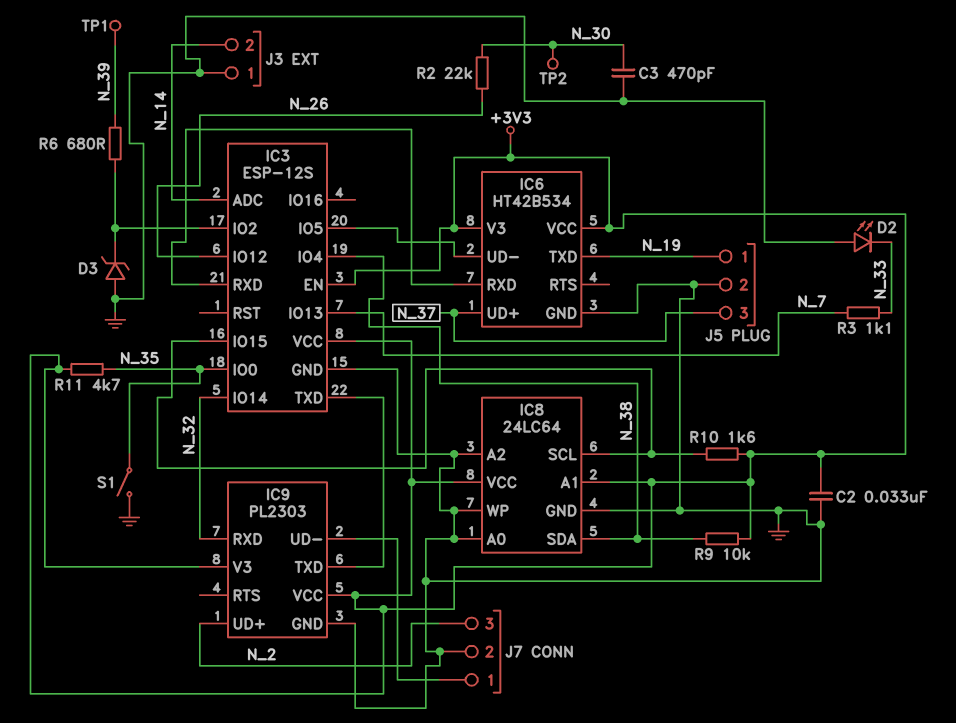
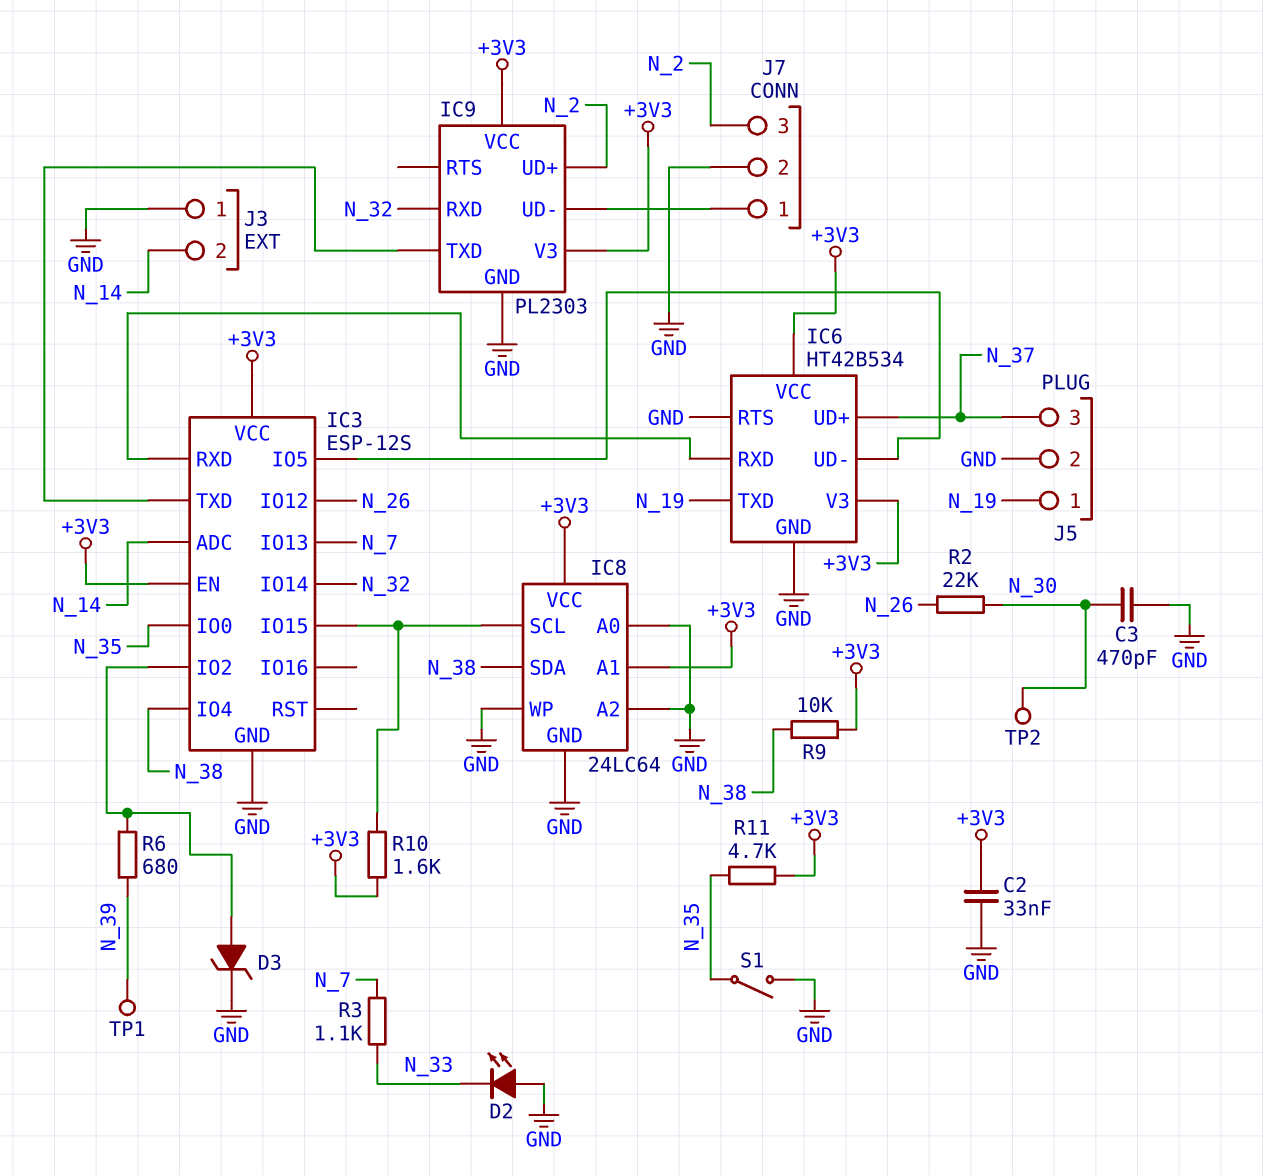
D3: zener (A GND, K IC3/IO2) -> zener (A IC3/IO2, K GND)
IC6 pin RTS: none -> GND

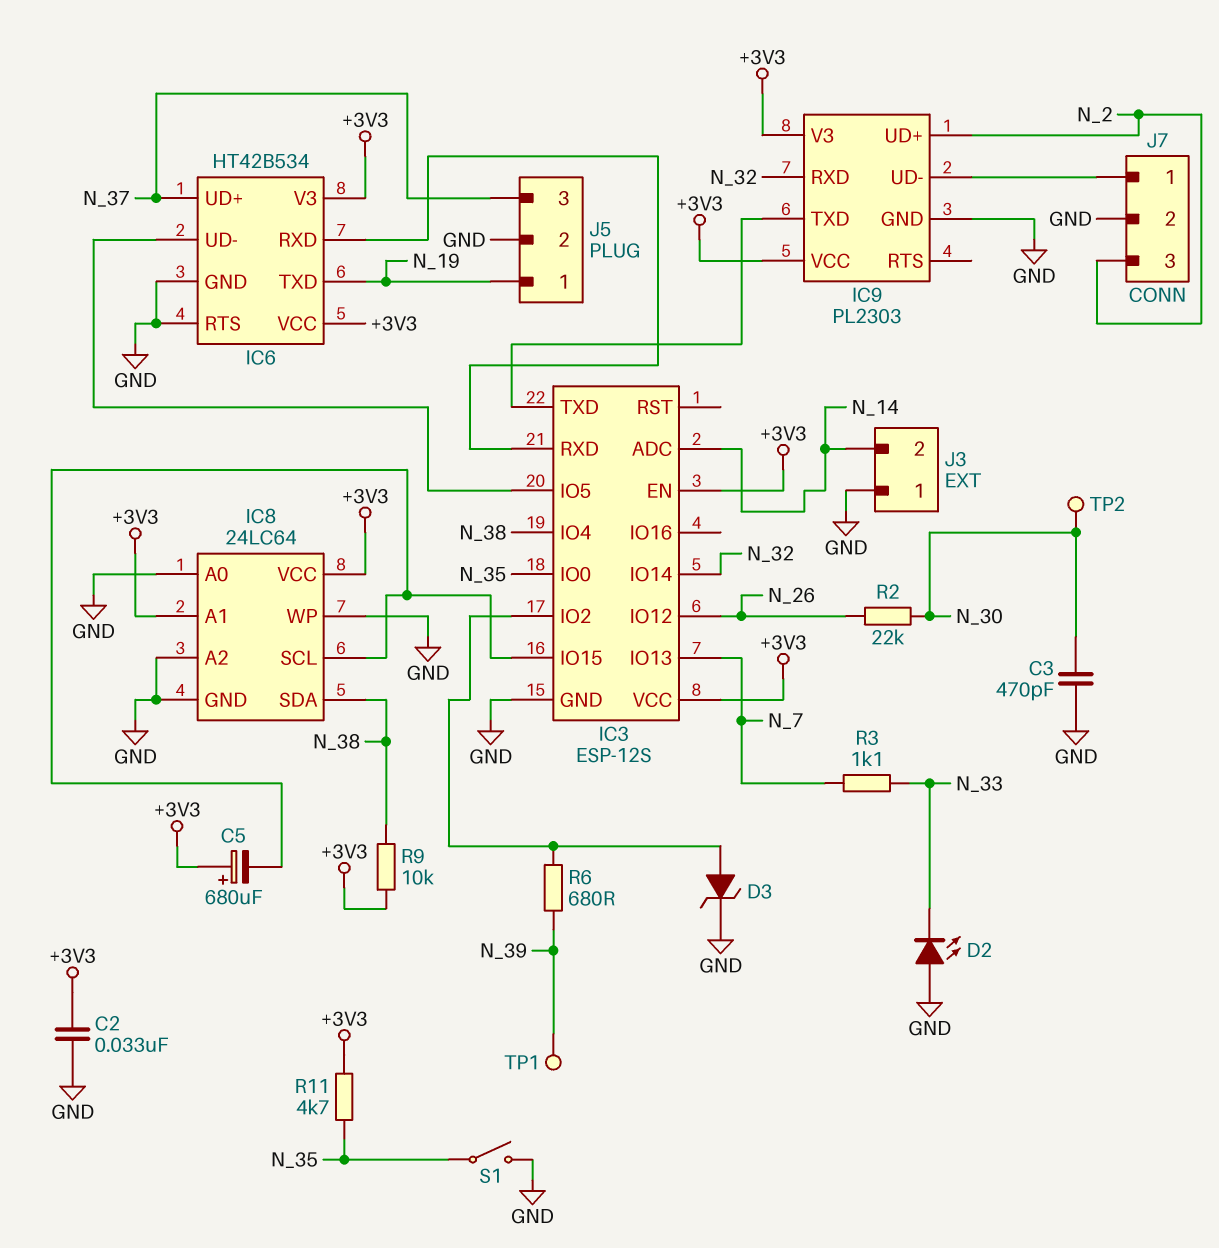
C5: none -> 680uF (plus +3V3, minus IC3/IO15)
R10: 1.6k (+3V3, IC3/IO15) -> none

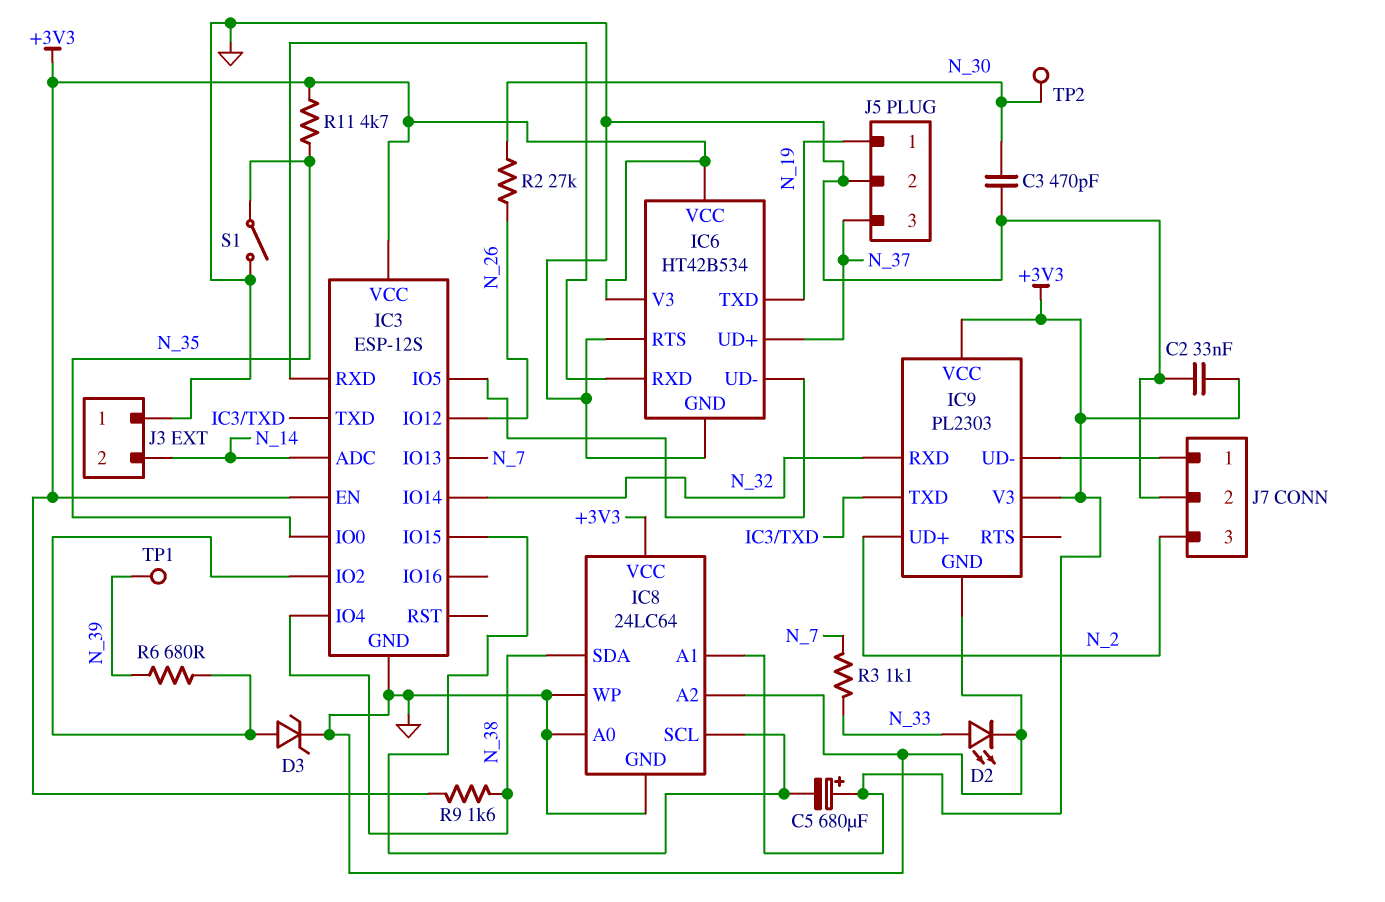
D2: LED (A GND, K N_33) -> LED (A N_33, K GND)
R2: 22k (N_26, N_30) -> 27k (N_26, N_30)
R9: 10k (+3V3, N_38) -> 1.6k (+3V3, N_38)

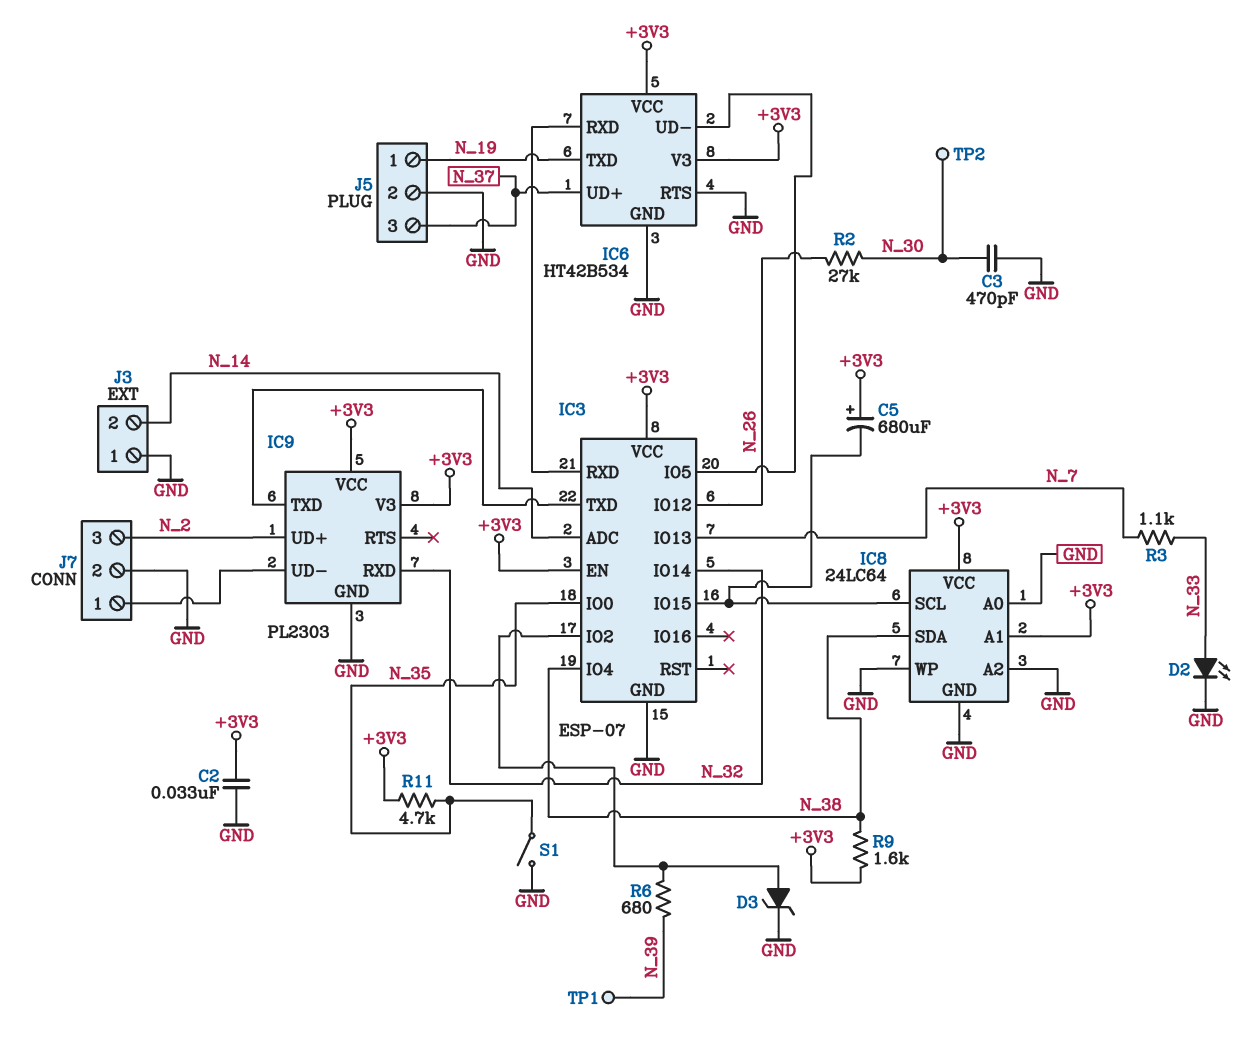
IC3: ESP-12S -> ESP-07

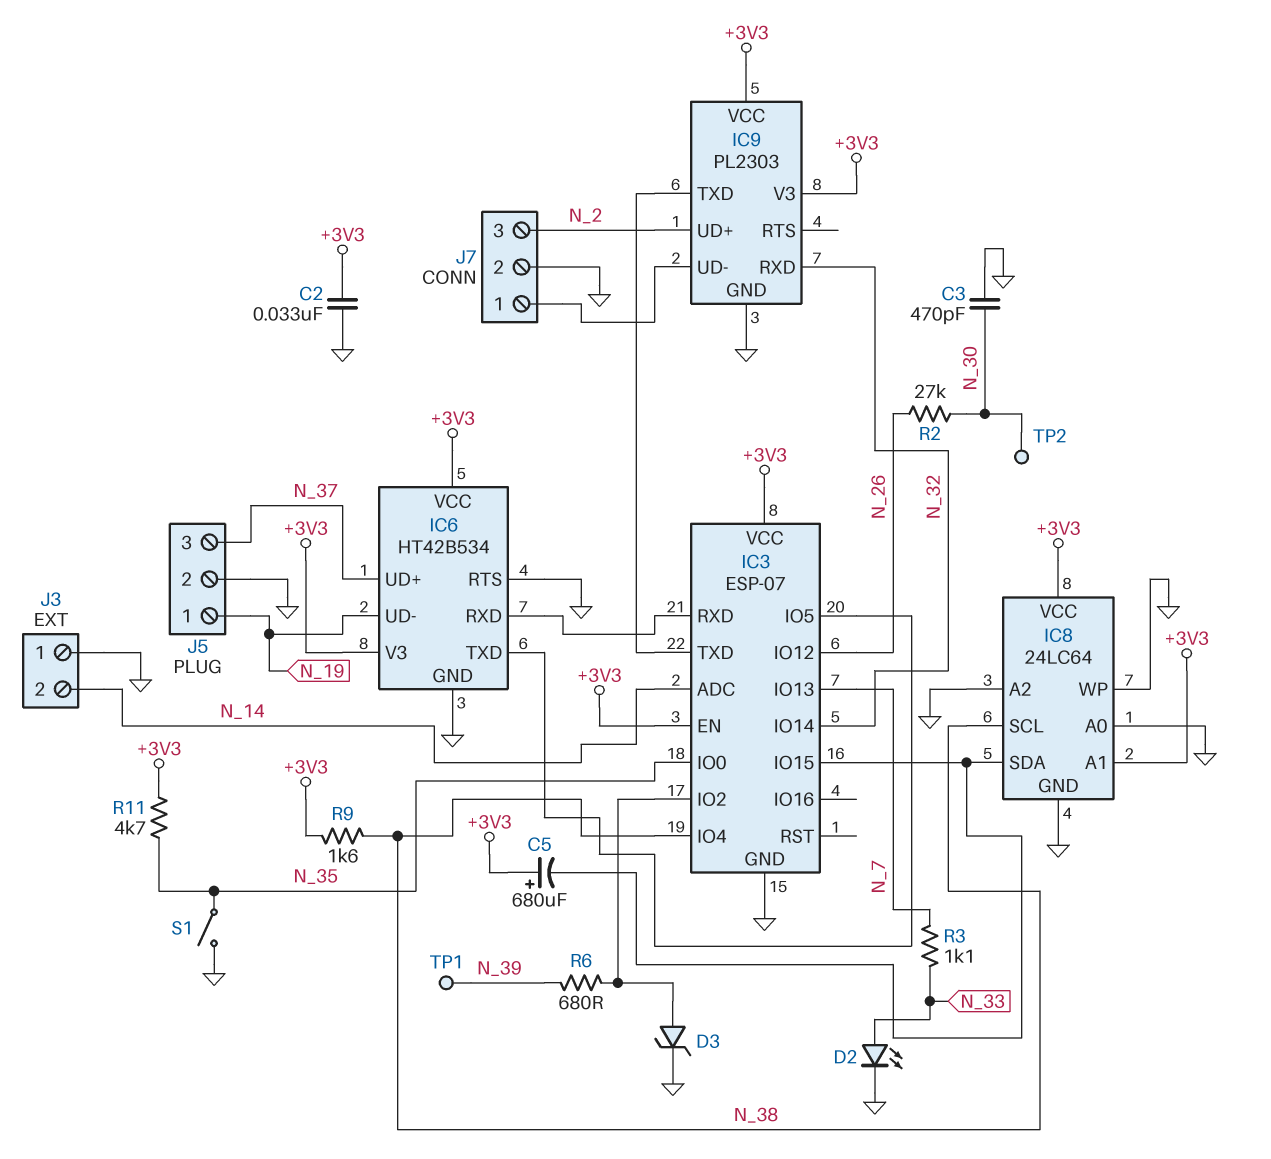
IC6 pin TXD: N_19 -> IC3/IO5
IC6 pin UD-: IC3/IO5 -> N_19
IC8 pin SCL: IC3/IO15 -> N_38
IC8 pin SDA: N_38 -> IC3/IO15

